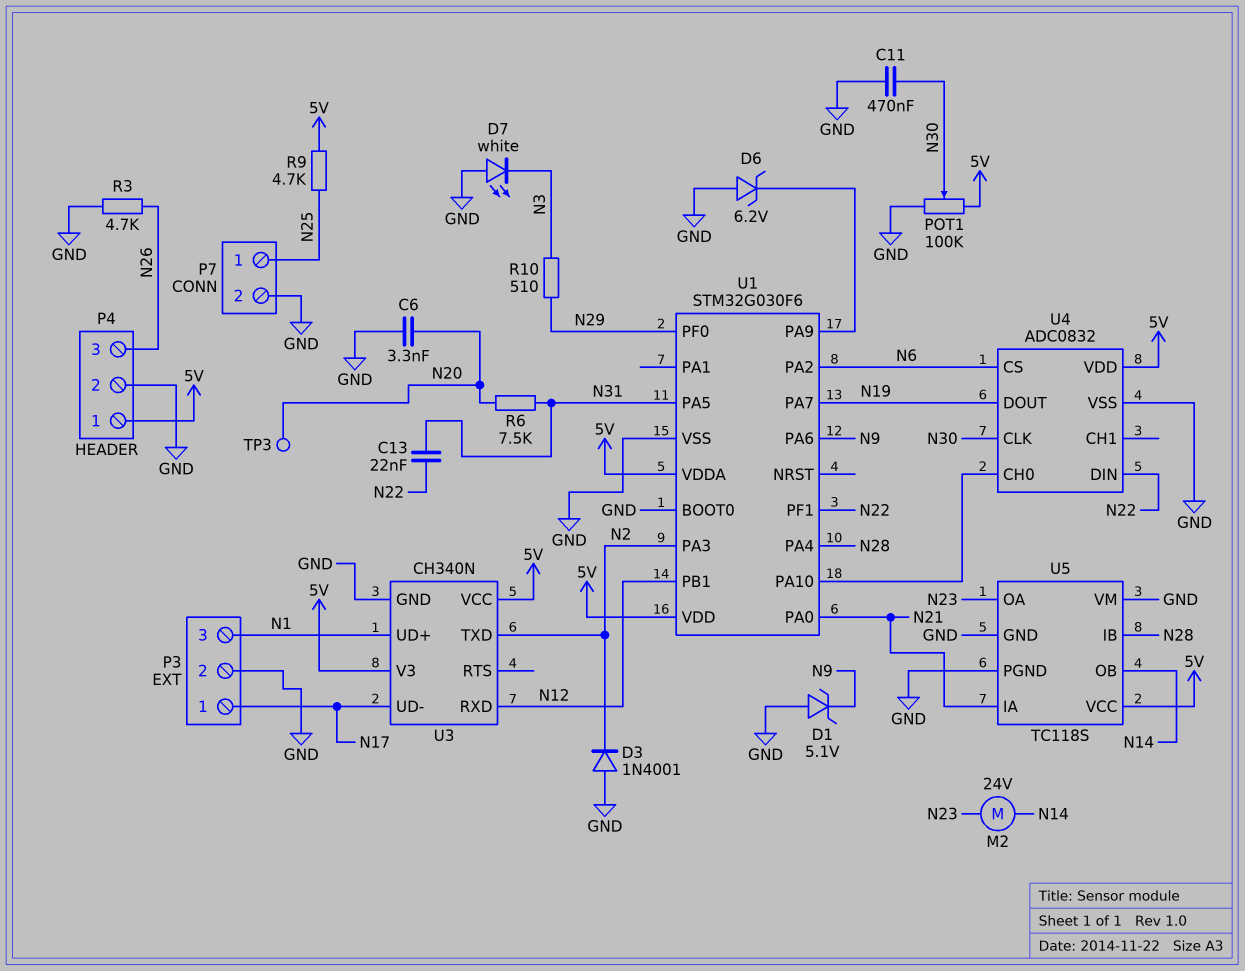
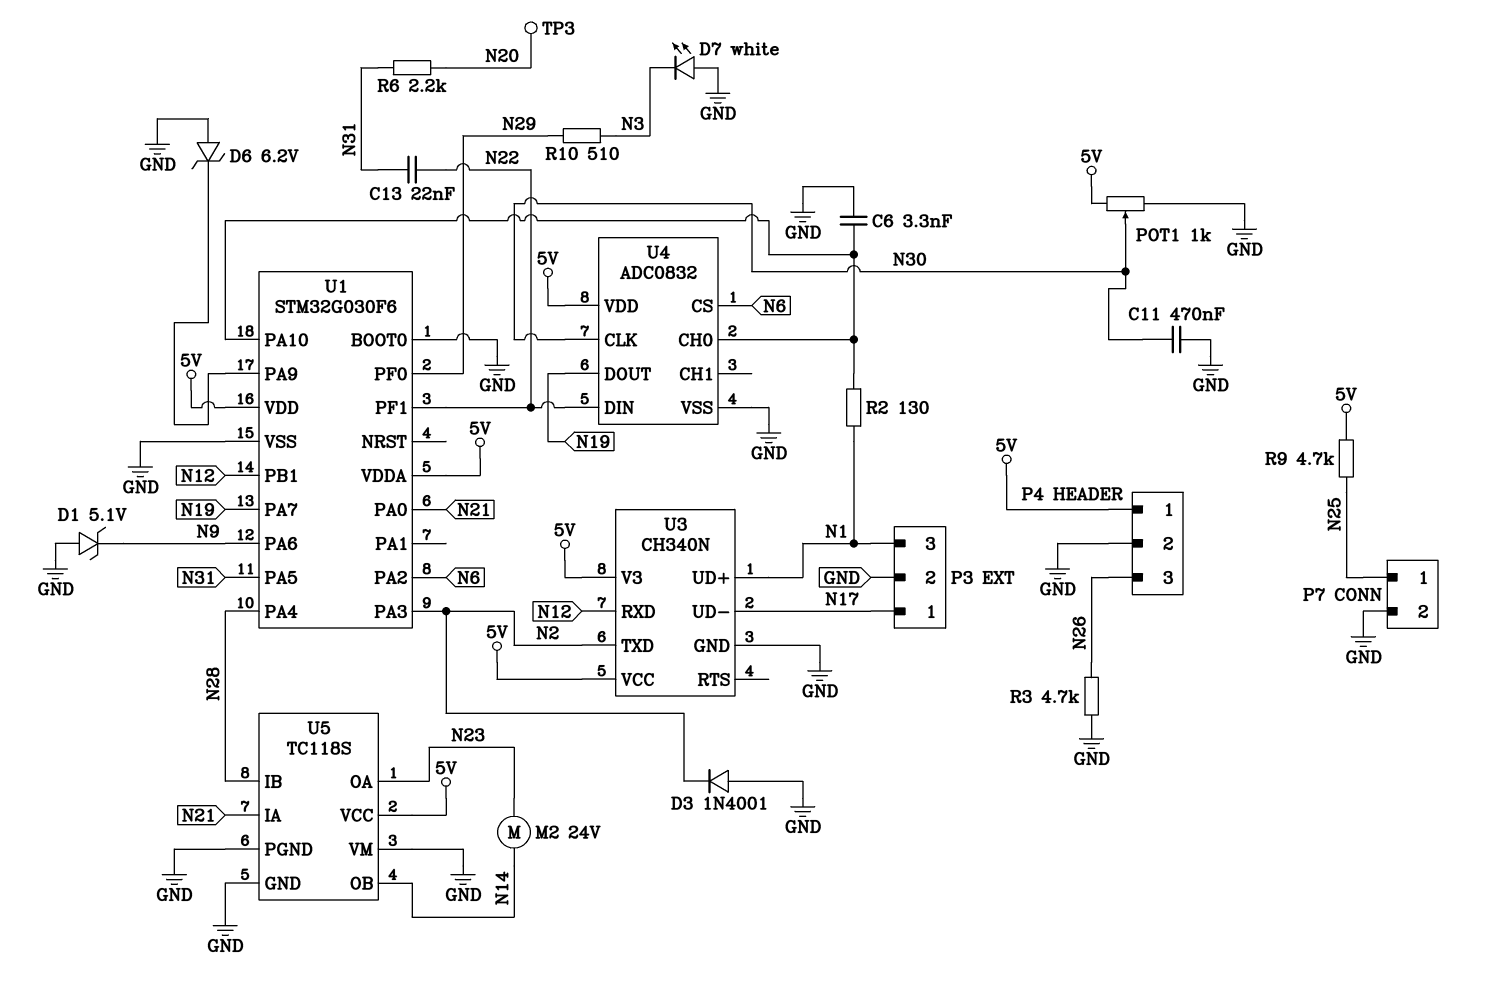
C6: 3.3nF (GND, N20) -> 3.3nF (GND, U1/PA10)
POT1: 100k (5V, GND, wiper N30) -> 1k (5V, GND, wiper N30)
R2: none -> 130 (N1, U1/PA10)
R6: 7.5k (N20, N31) -> 2.2k (N20, N31)

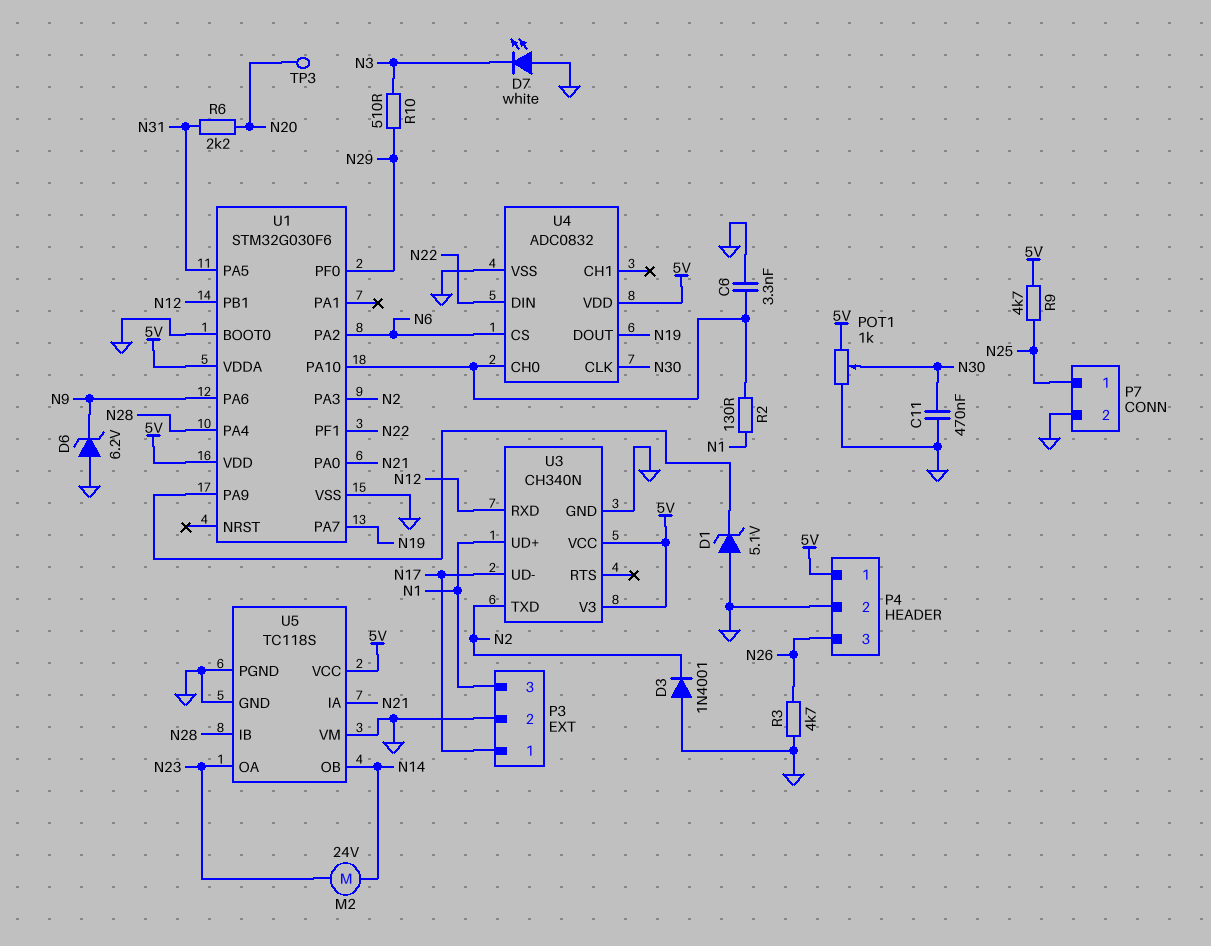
C13: 22nF (N22, N31) -> none
D1: zener 5.1V (A GND, K N9) -> zener 5.1V (A GND, K U1/PA9)
D6: zener 6.2V (A GND, K U1/PA9) -> zener 6.2V (A GND, K N9)

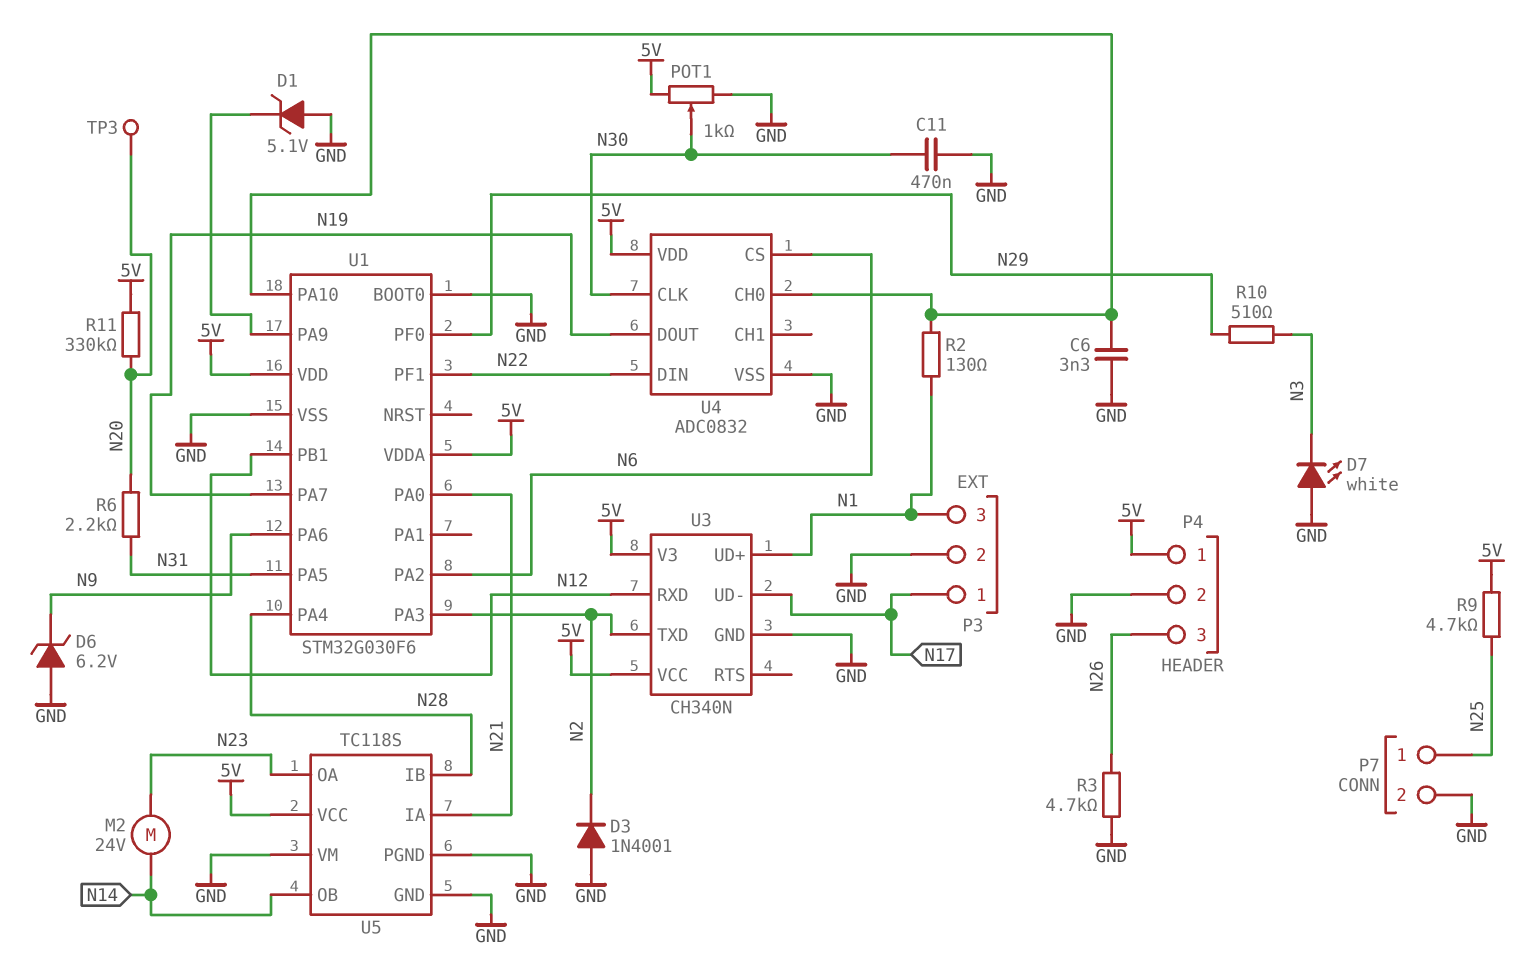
R11: none -> 330k (5V, N20)

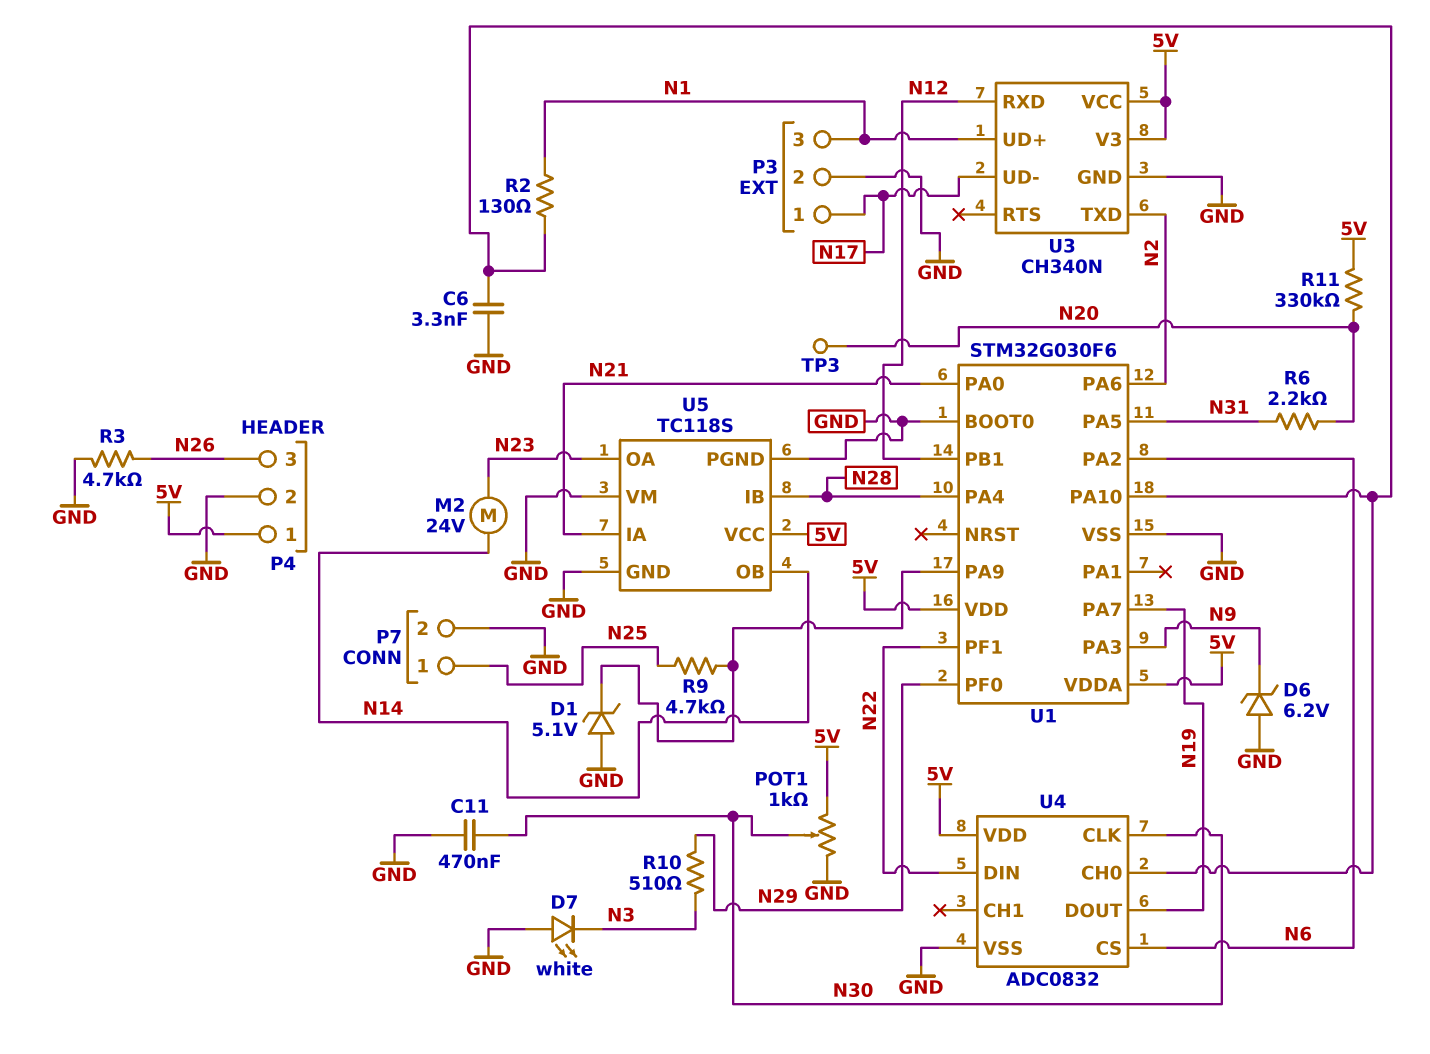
D3: diode 1N4001 (A GND, K N2) -> none
R9: 4.7k (5V, N25) -> 4.7k (N25, U1/PA9)
U1 pin PA3: N2 -> N9
U1 pin PA6: N9 -> N2

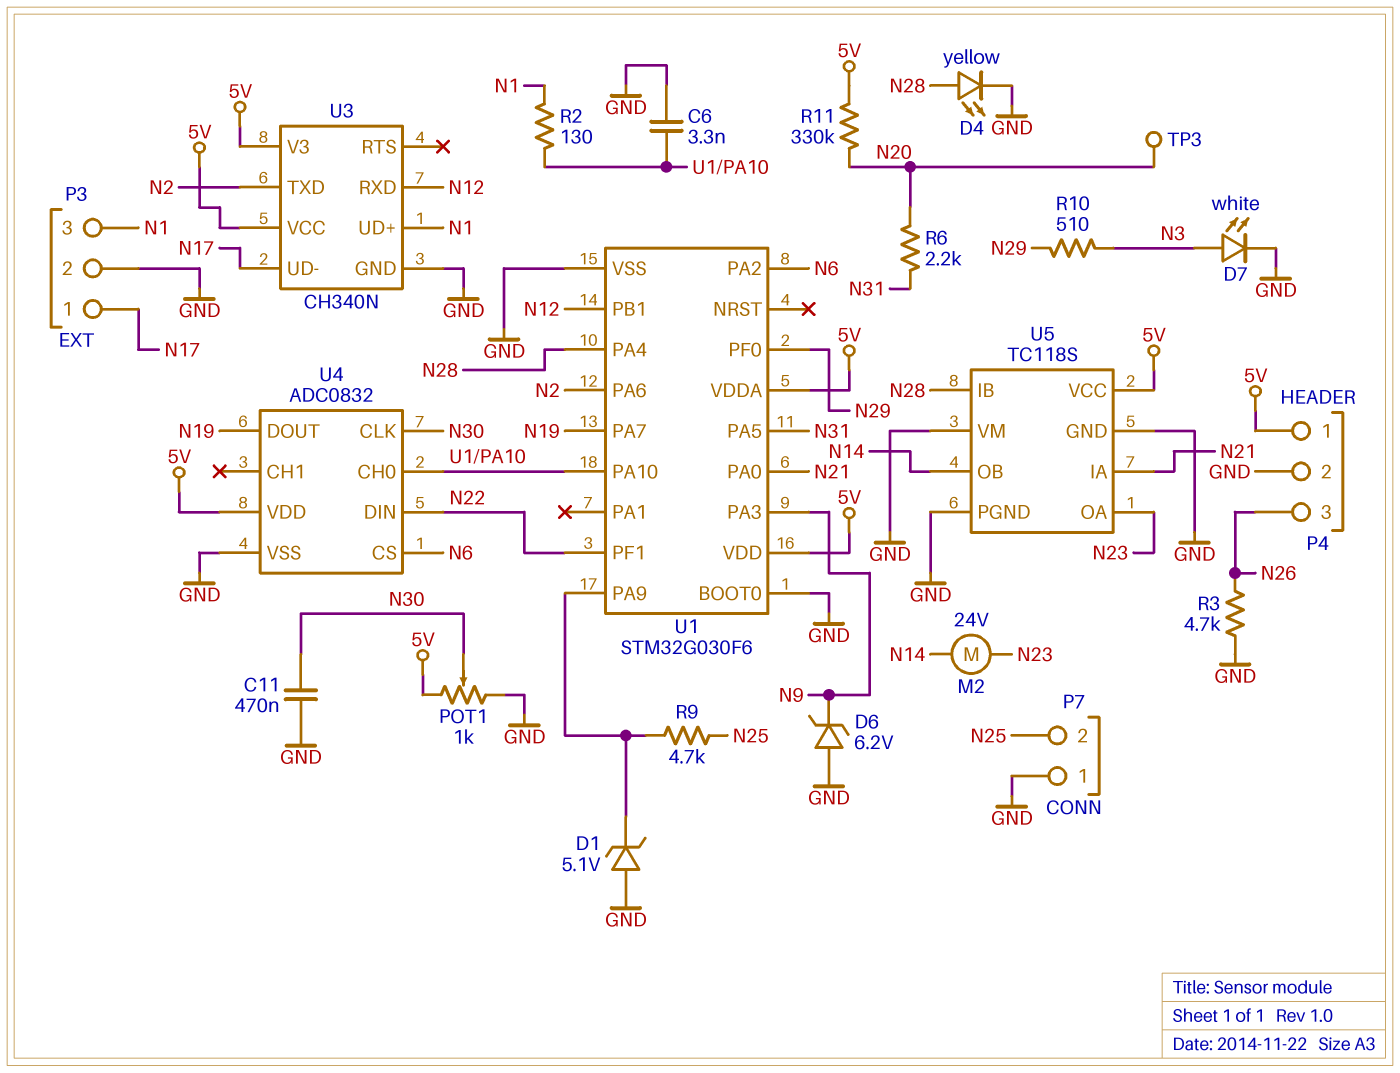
D4: none -> LED yellow (A N28, K GND)
D7: LED white (A GND, K N3) -> LED white (A N3, K GND)
P7 pin 1: N25 -> GND
P7 pin 2: GND -> N25

